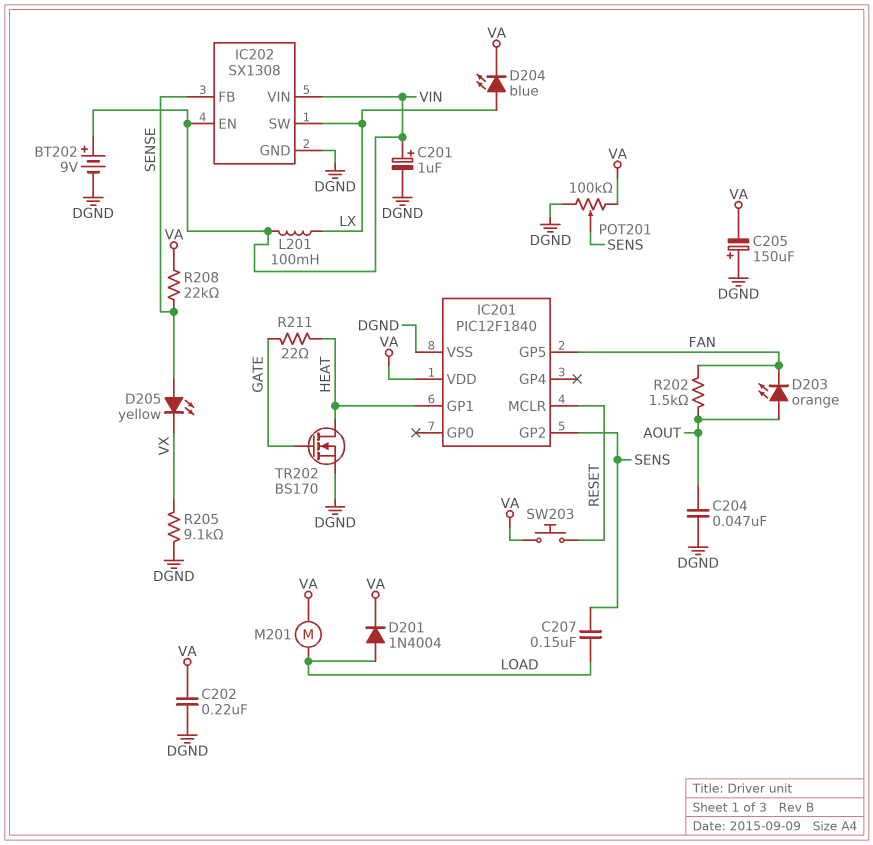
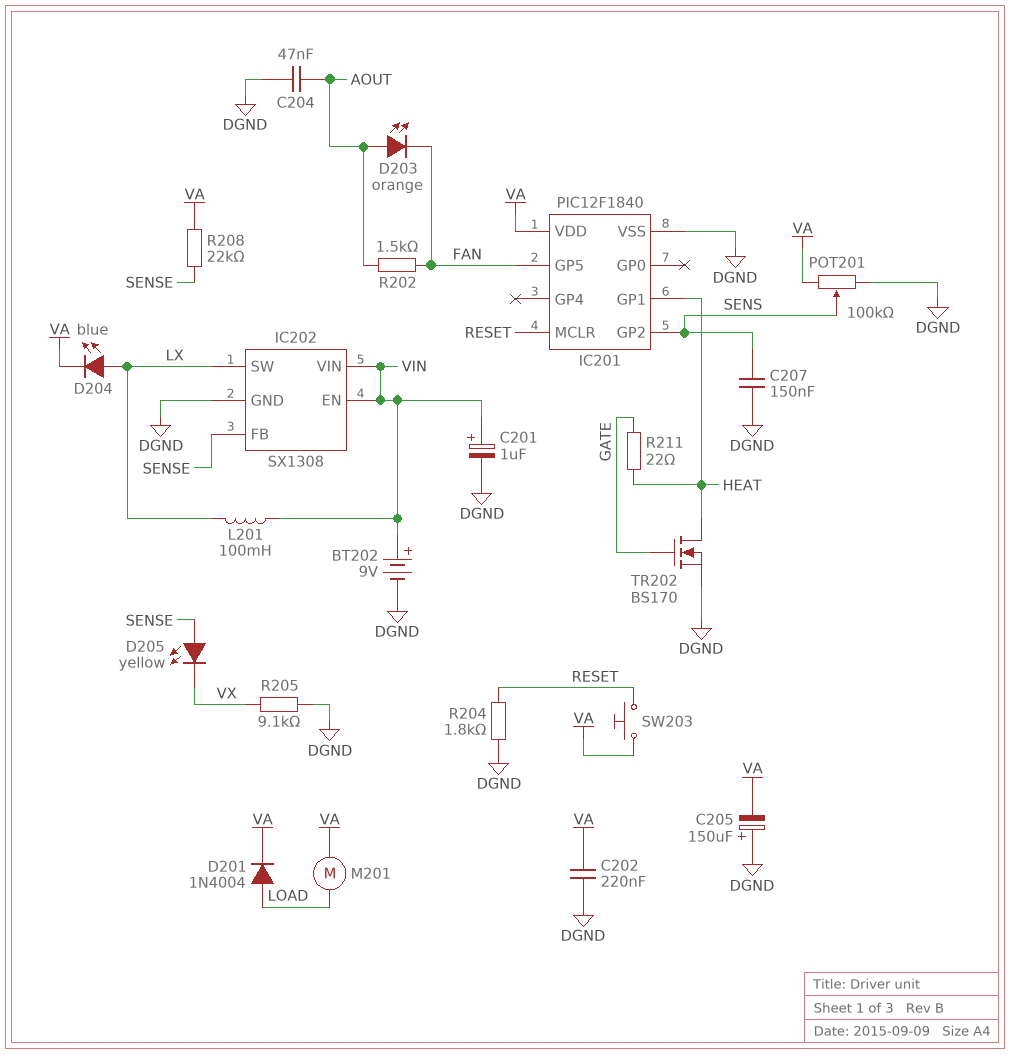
C207: 150nF (LOAD, SENS) -> 150nF (DGND, SENS)
R204: none -> 1.8k (DGND, RESET)

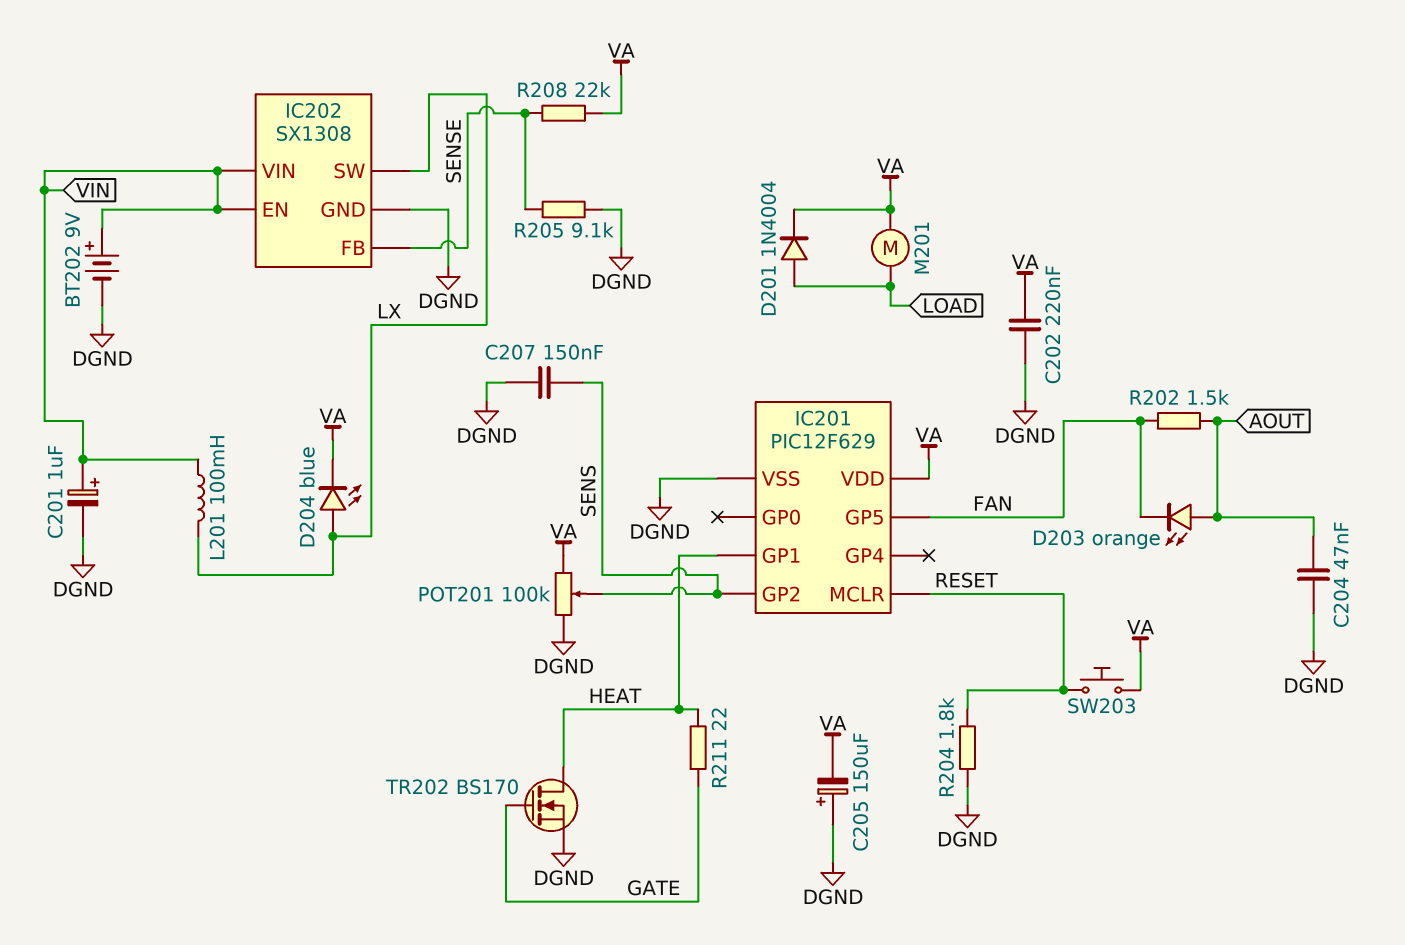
D205: LED yellow (A SENSE, K VX) -> none
IC201: PIC12F1840 -> PIC12F629
R205: 9.1k (DGND, VX) -> 9.1k (DGND, SENSE)

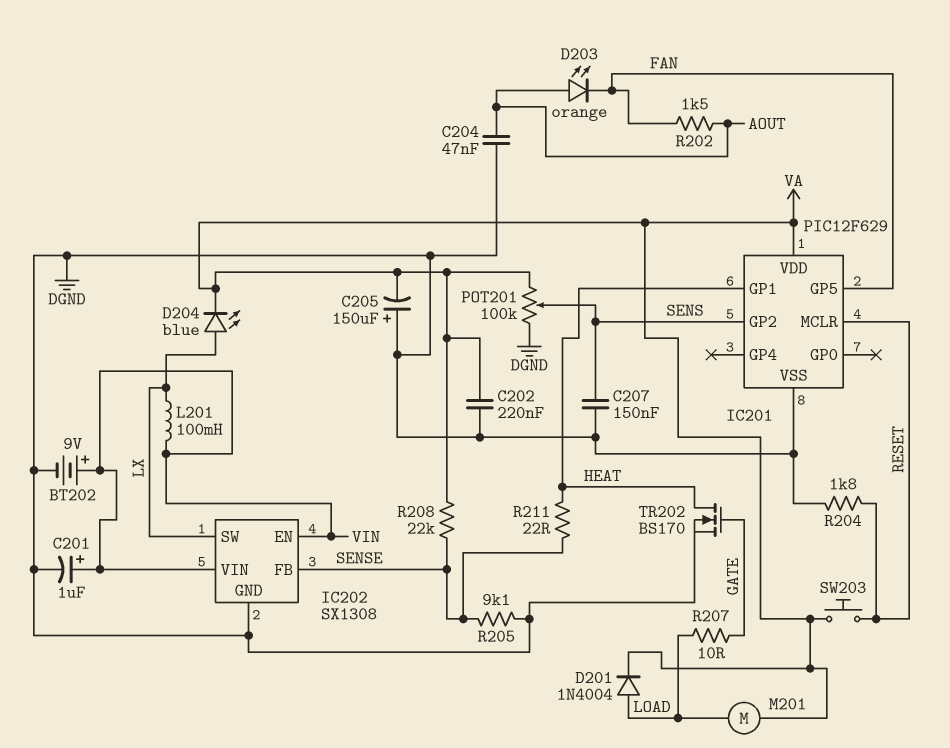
R207: none -> 10 (GATE, LOAD)
R211: 22 (GATE, HEAT) -> 22 (HEAT, SENSE)

